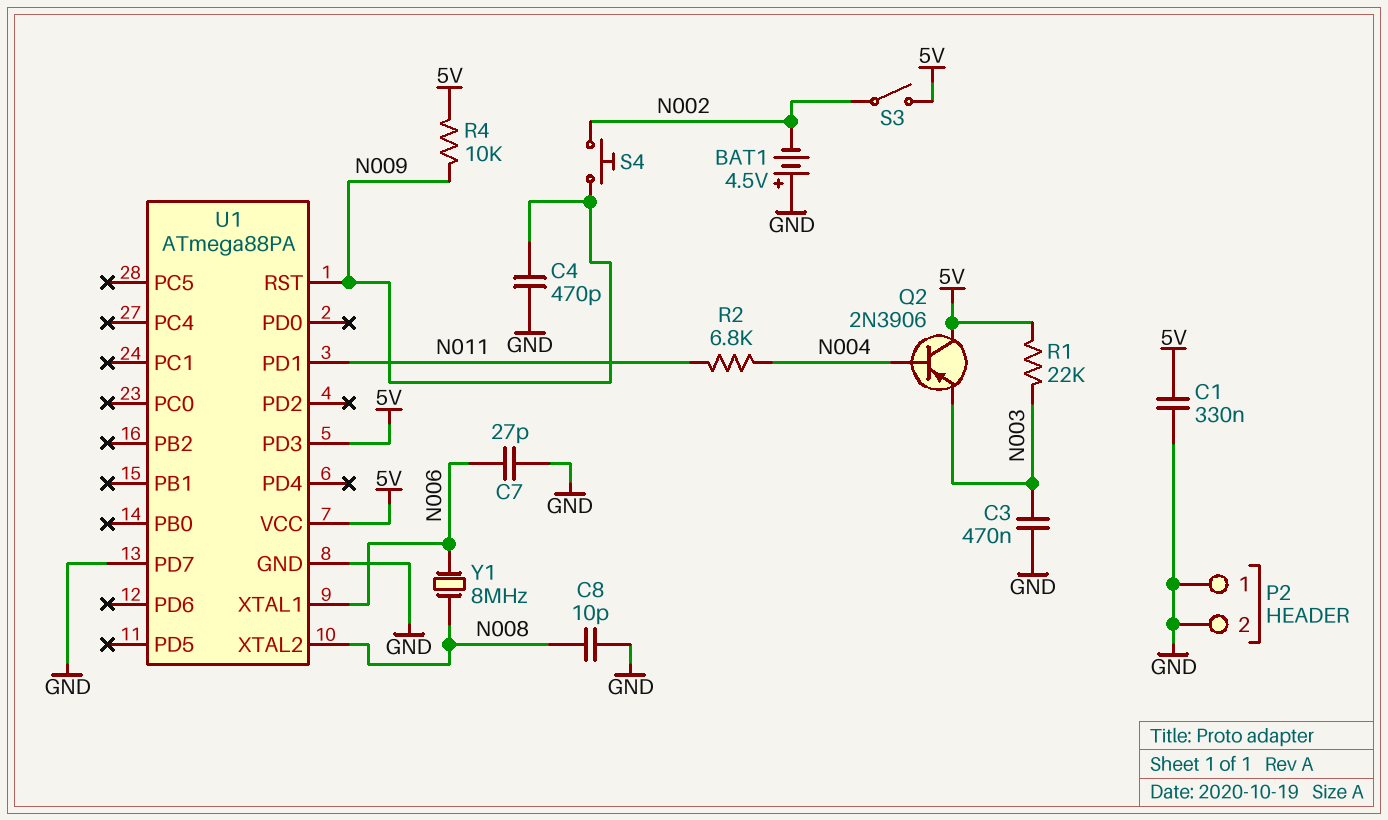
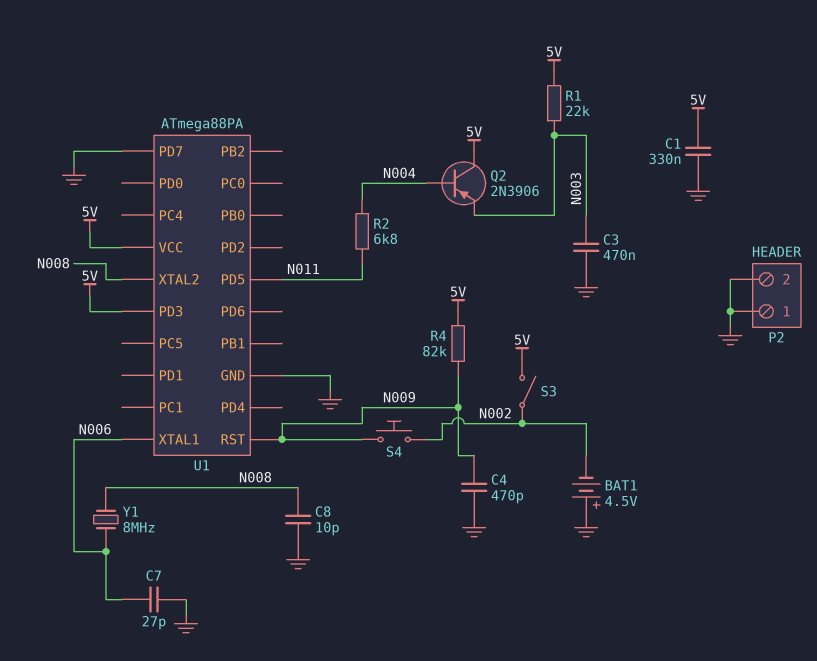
R4: 10k (5V, N009) -> 82k (5V, N009)
U1 pin PD1: N011 -> none
U1 pin PD5: none -> N011

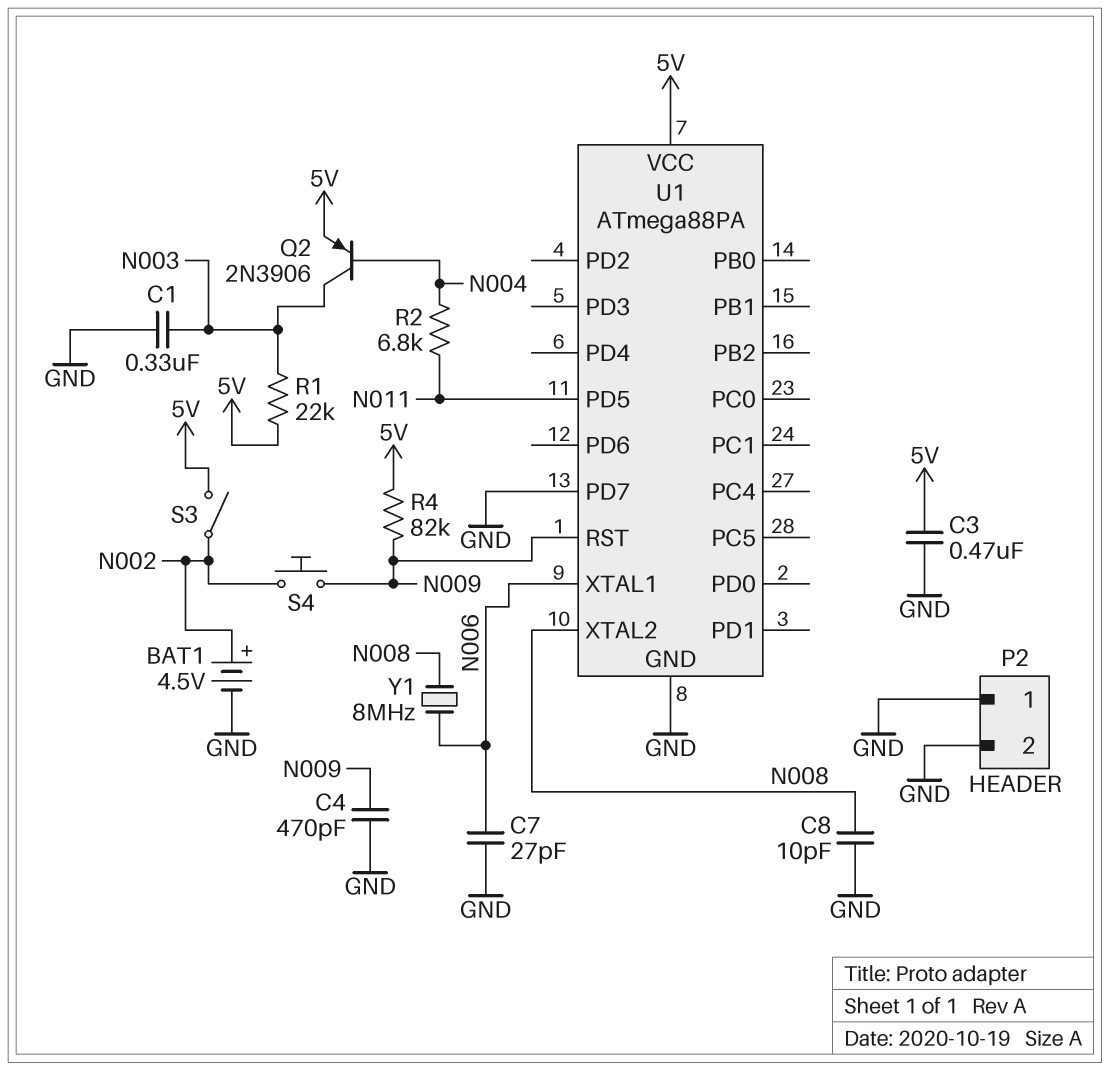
BAT1: 4.5V (plus GND, minus N002) -> 4.5V (plus N002, minus GND)
C1: 330nF (5V, GND) -> 330nF (GND, N003)
C3: 470nF (GND, N003) -> 470nF (5V, GND)
Q2: PNP 2N3906 (B N004, C 5V, E N003) -> PNP 2N3906 (B N004, C N003, E 5V)
U1 pin PD3: 5V -> none

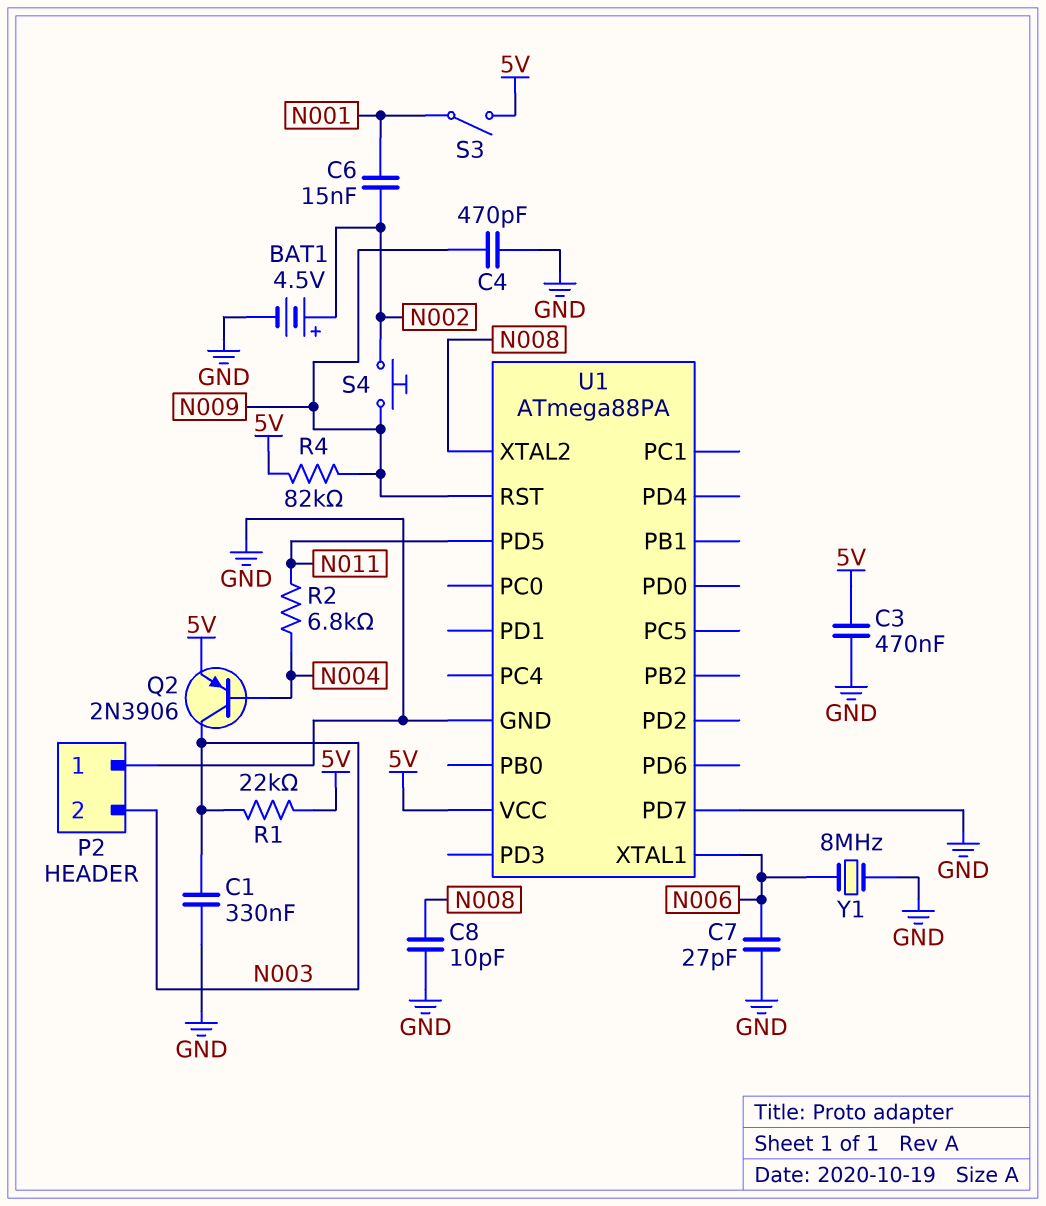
C6: none -> 15nF (N001, N002)
P2 pin 2: GND -> N003
S3: switch (5V, N002) -> switch (5V, N001)
Y1: 8MHz (N006, N008) -> 8MHz (GND, N006)

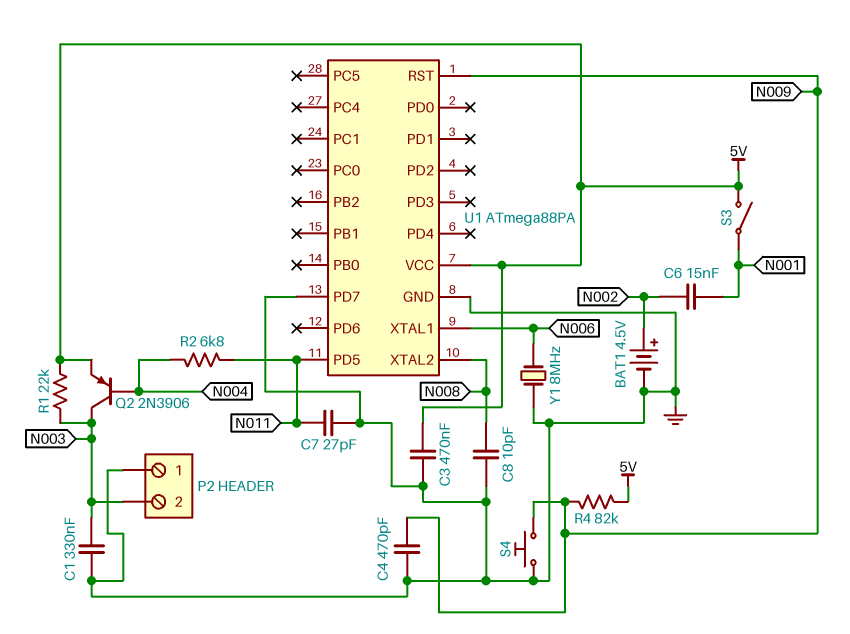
C7: 27pF (GND, N006) -> 27pF (GND, N011)
S4: button (N002, N009) -> button (GND, N009)

